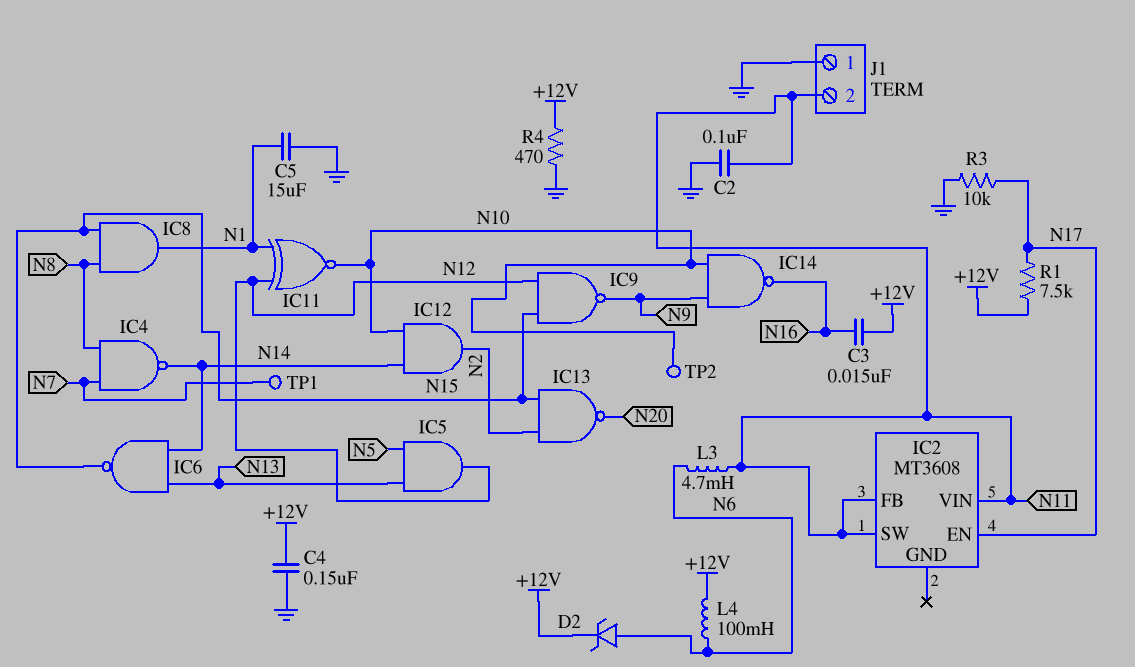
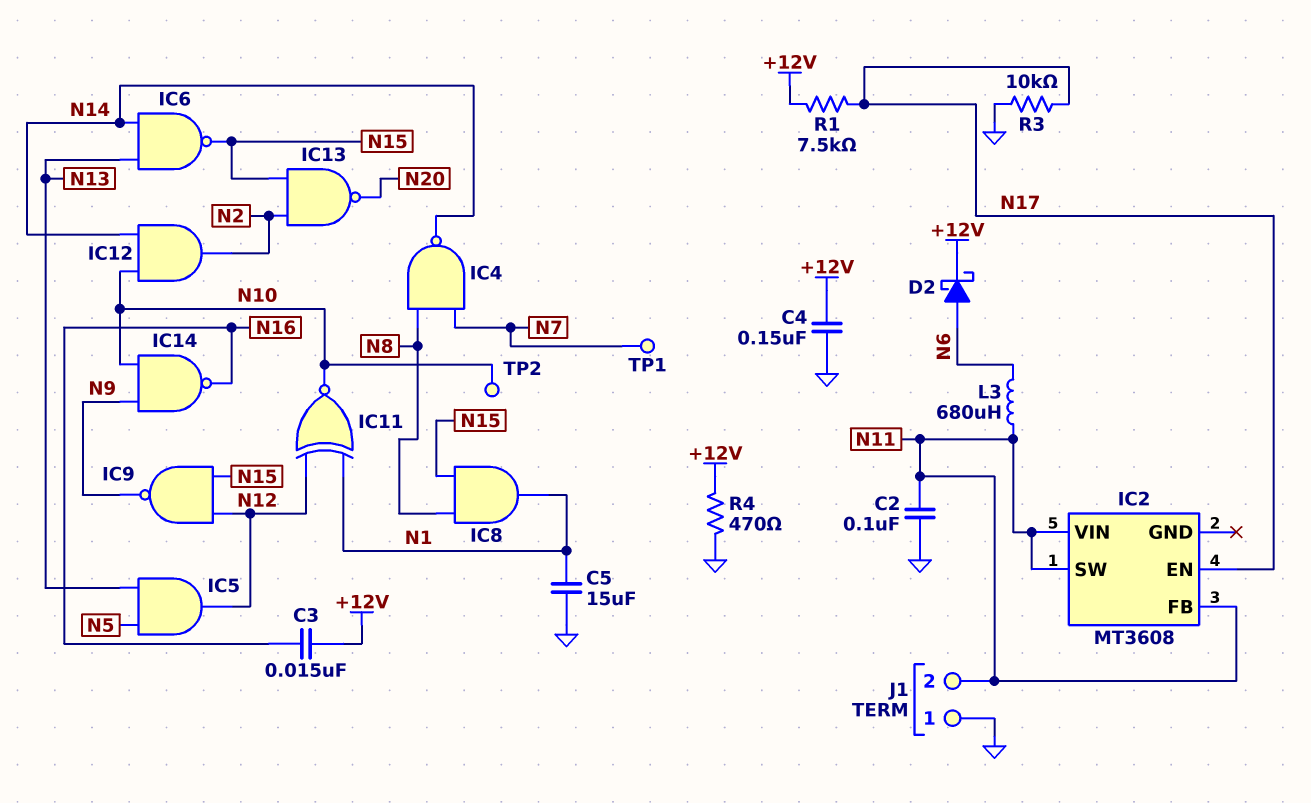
D2: zener (A N6, K +12V) -> schottky (A N6, K +12V)
L3: 4.7mH (N6, N11) -> 680uH (N6, N11)
L4: 100mH (+12V, N6) -> none

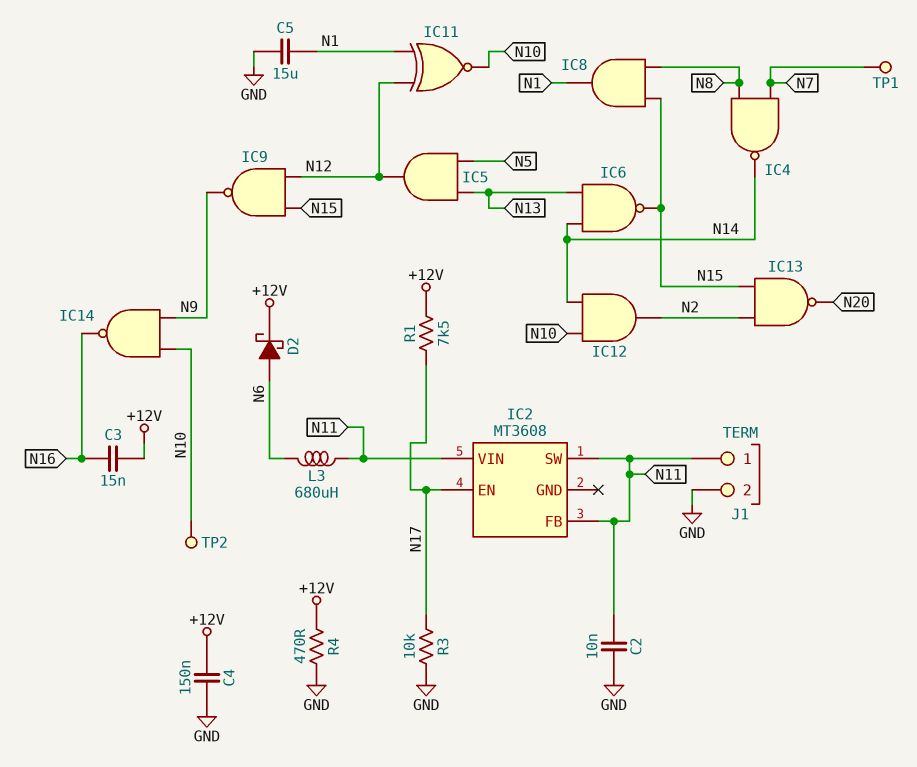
C2: 100nF (GND, N11) -> 10nF (GND, N11)
J1 pin 1: GND -> N11
J1 pin 2: N11 -> GND

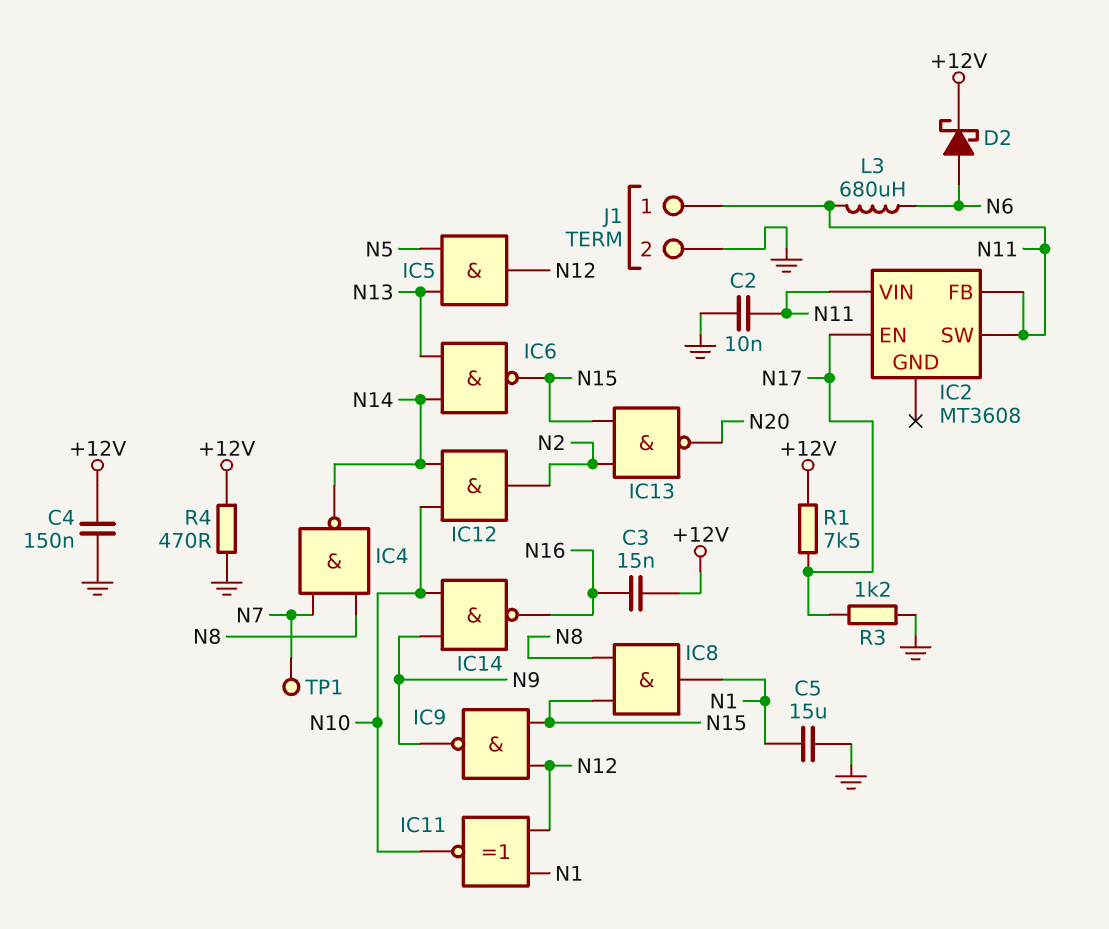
R3: 10k (GND, N17) -> 1.2k (GND, N17)
TP2: test point (N10) -> none

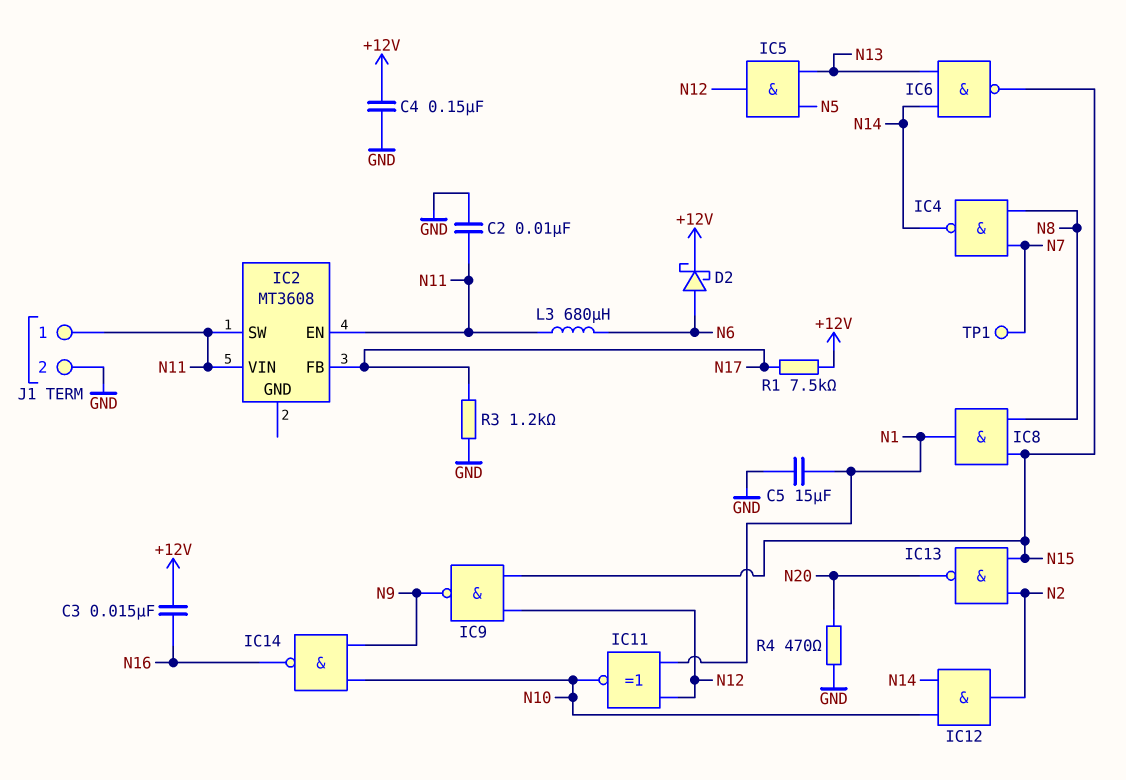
IC2 pin EN: N17 -> N11
IC2 pin FB: N11 -> N17
R4: 470 (+12V, GND) -> 470 (GND, N20)

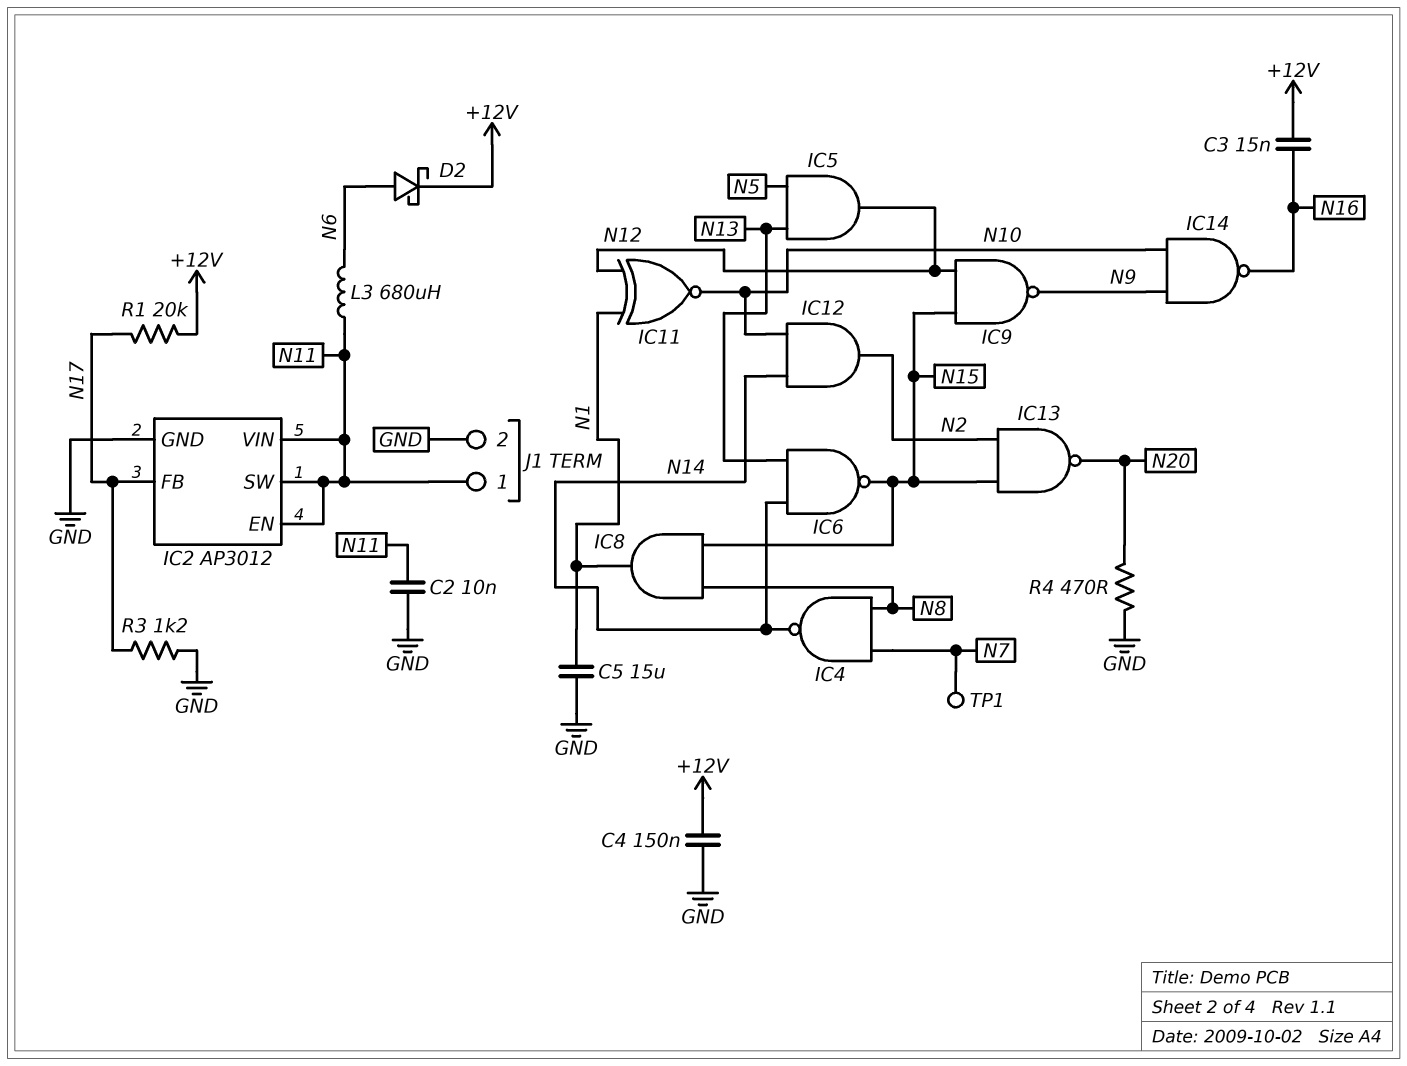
IC2: MT3608 -> AP3012
IC2 pin GND: none -> GND
R1: 7.5k (+12V, N17) -> 20k (+12V, N17)

